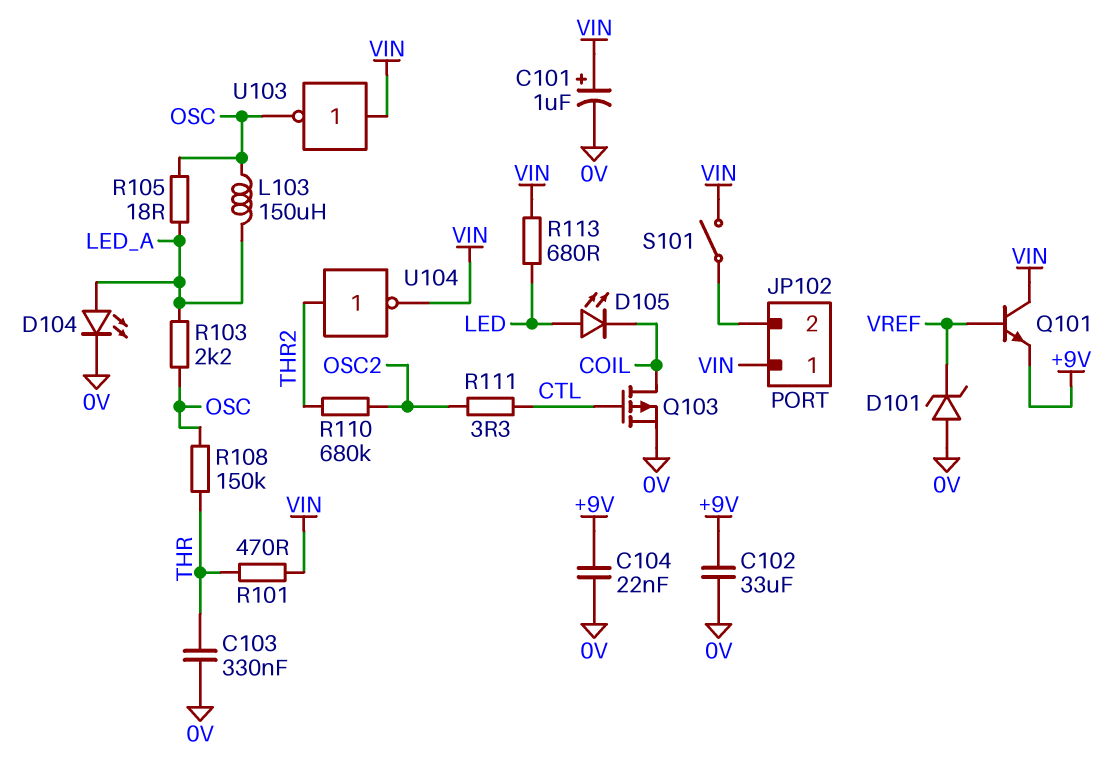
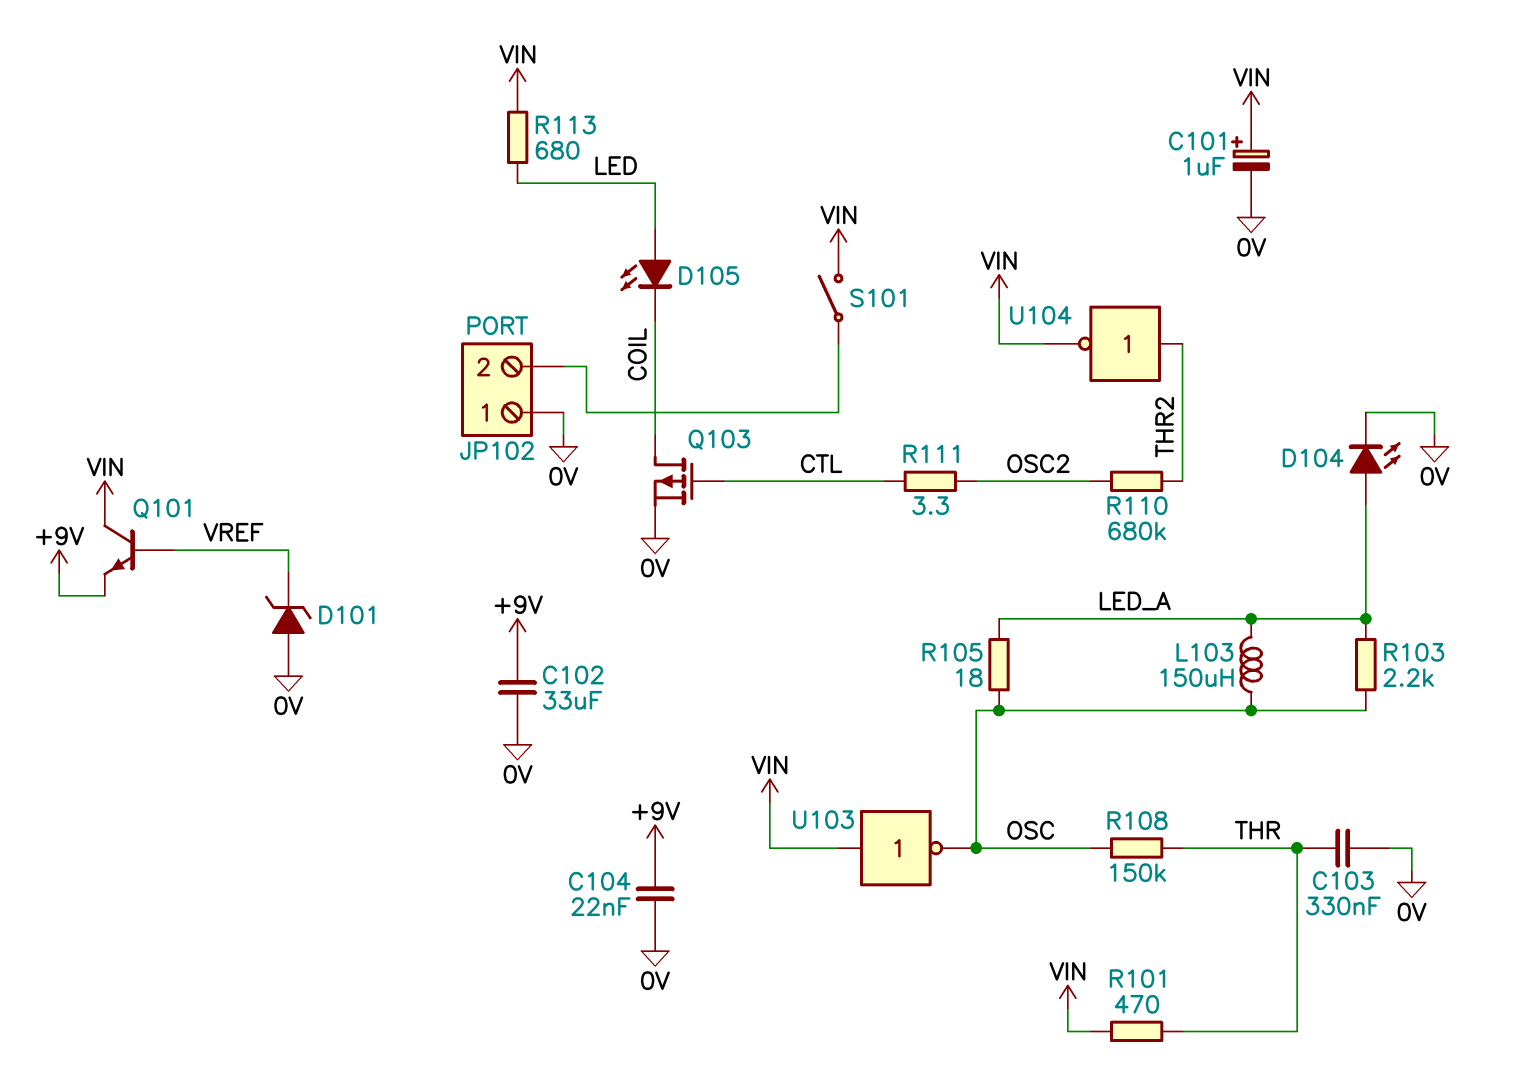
JP102 pin 1: VIN -> 0V

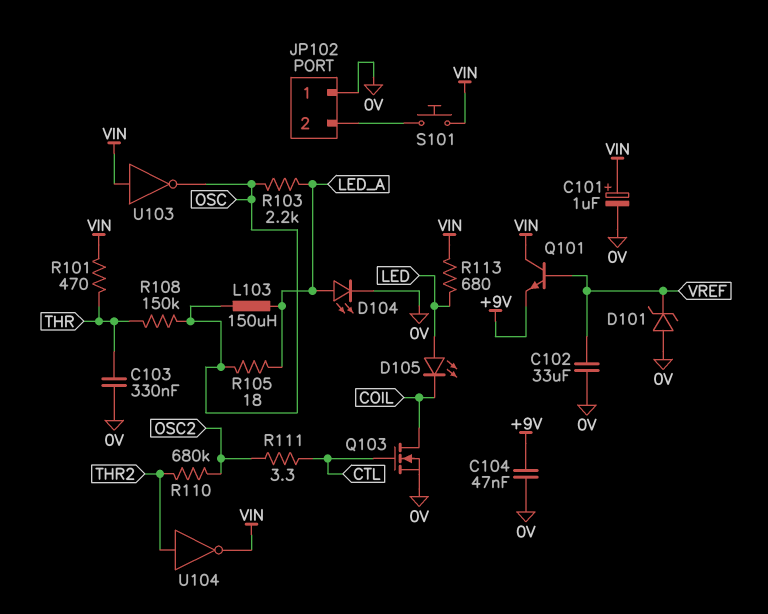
C102: 33uF (+9V, 0V) -> 33uF (0V, VREF)
C104: 22nF (+9V, 0V) -> 47nF (+9V, 0V)
Q103: PMOS (G CTL, D COIL, S 0V) -> NMOS (G CTL, D COIL, S 0V)
S101: switch (JP102/2, VIN) -> button (JP102/2, VIN)

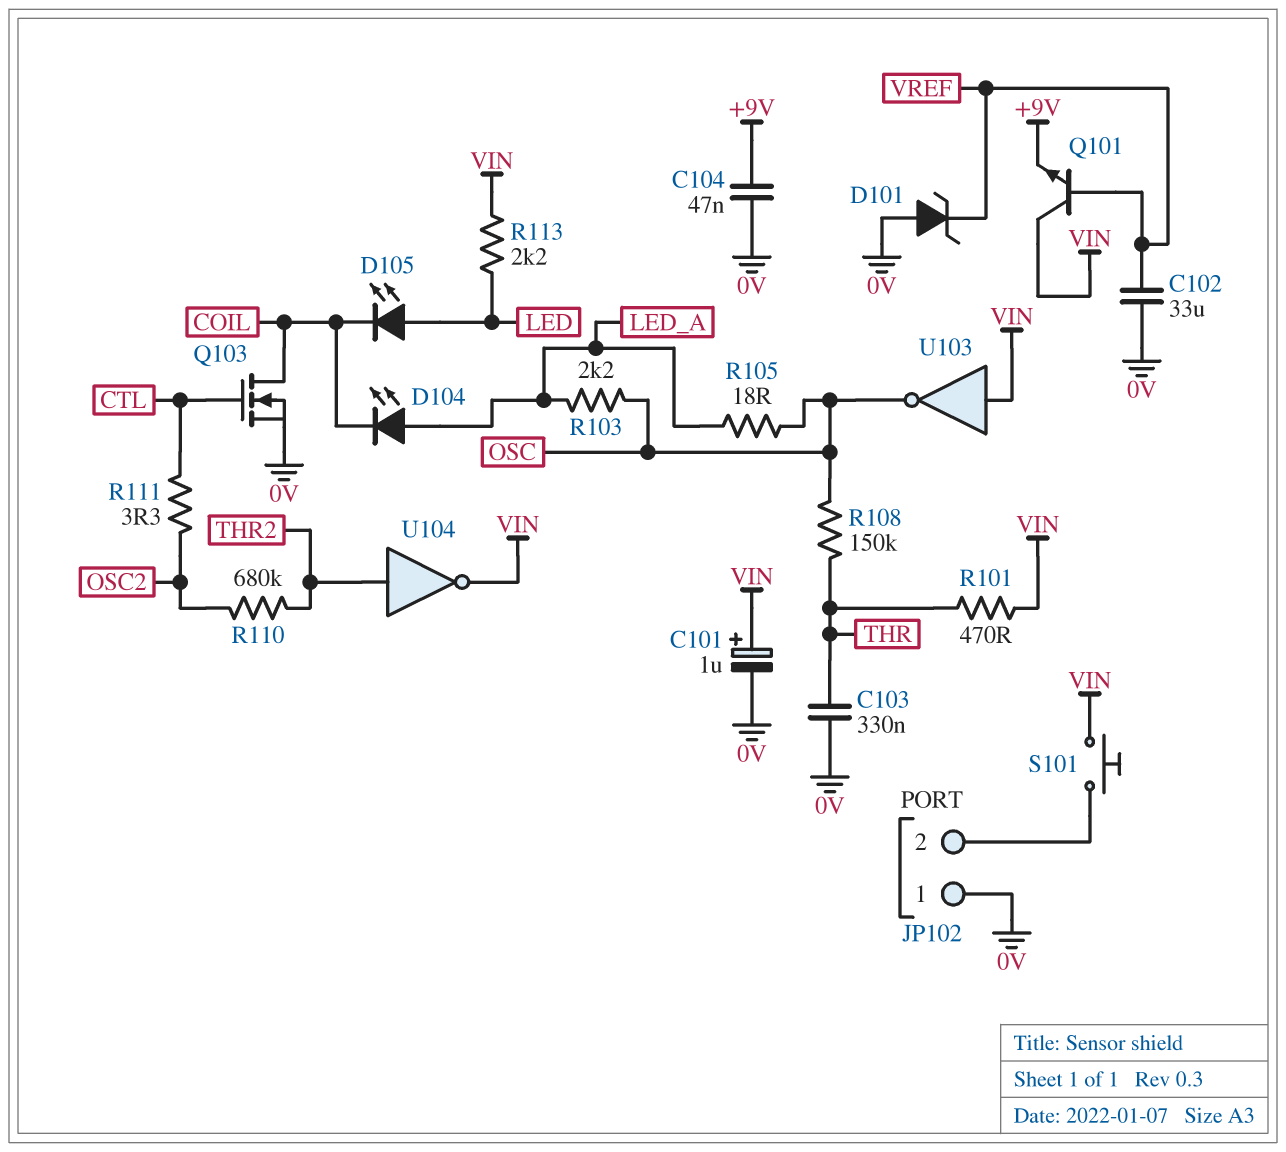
D104: LED (A LED_A, K 0V) -> LED (A LED_A, K COIL)
L103: 150uH (LED_A, OSC) -> none
R113: 680 (LED, VIN) -> 2.2k (LED, VIN)

